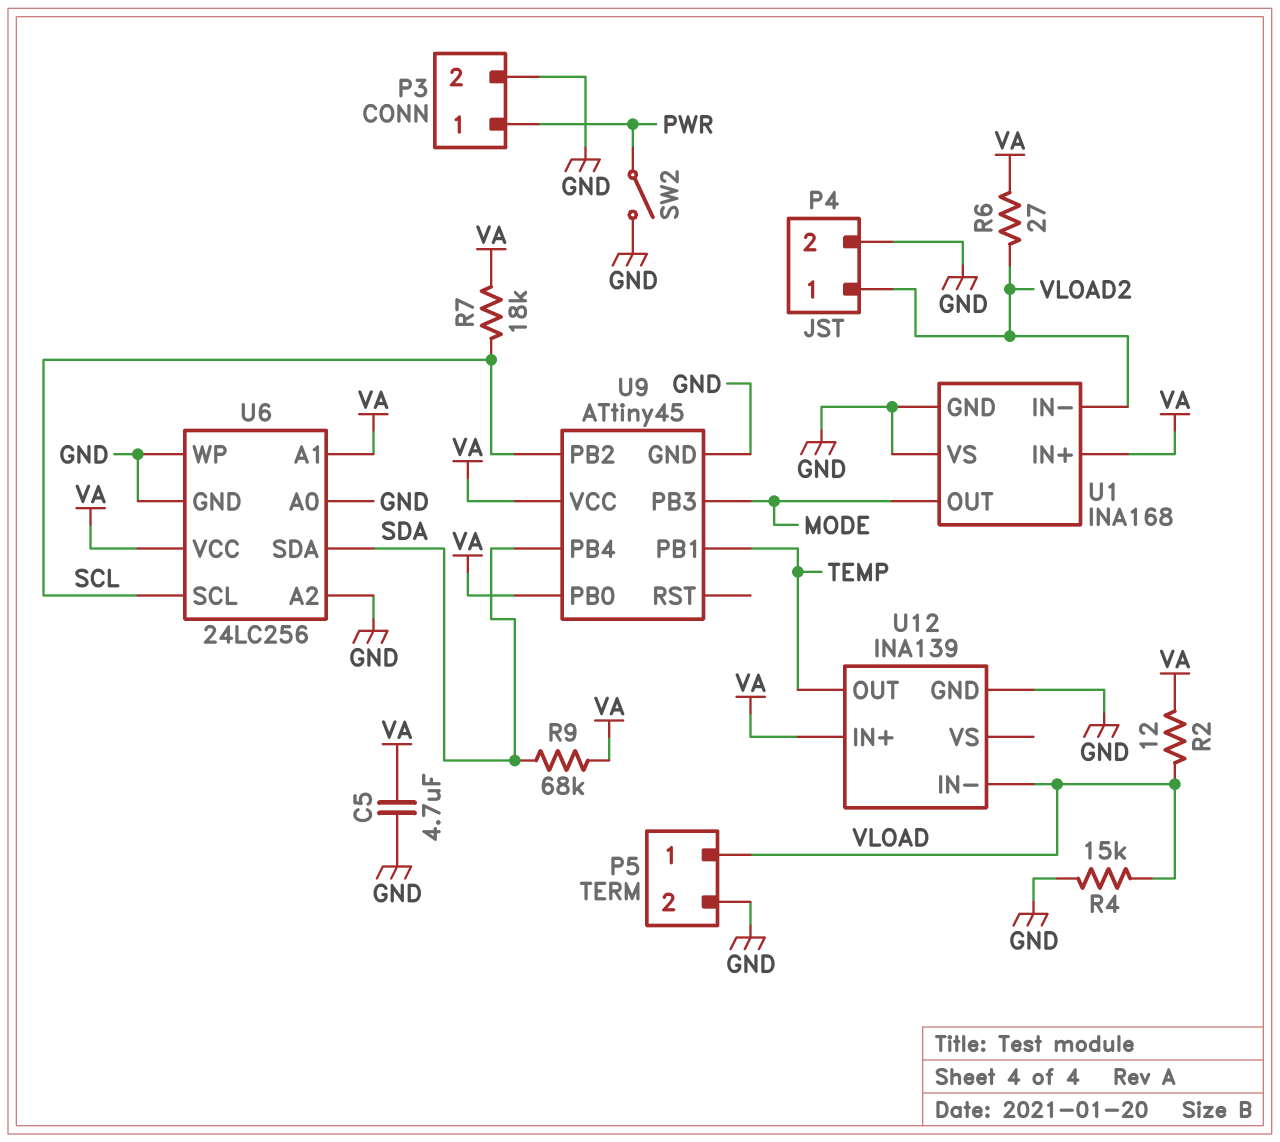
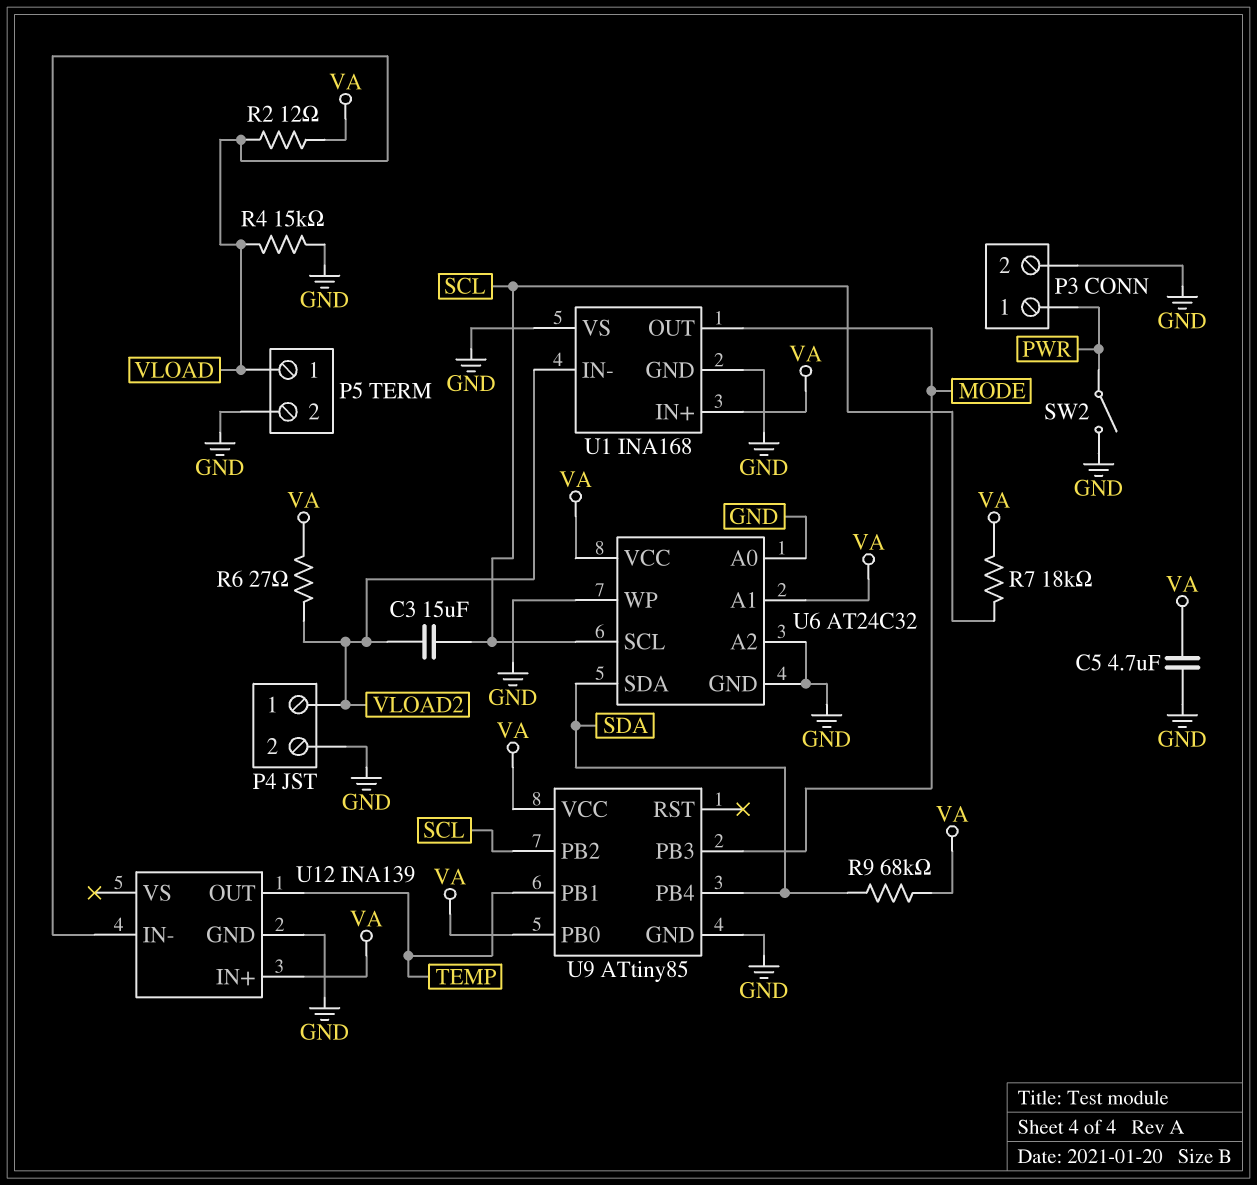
C3: none -> 15uF (SCL, VLOAD2)
U6: 24LC256 -> AT24C32
U9: ATtiny45 -> ATtiny85

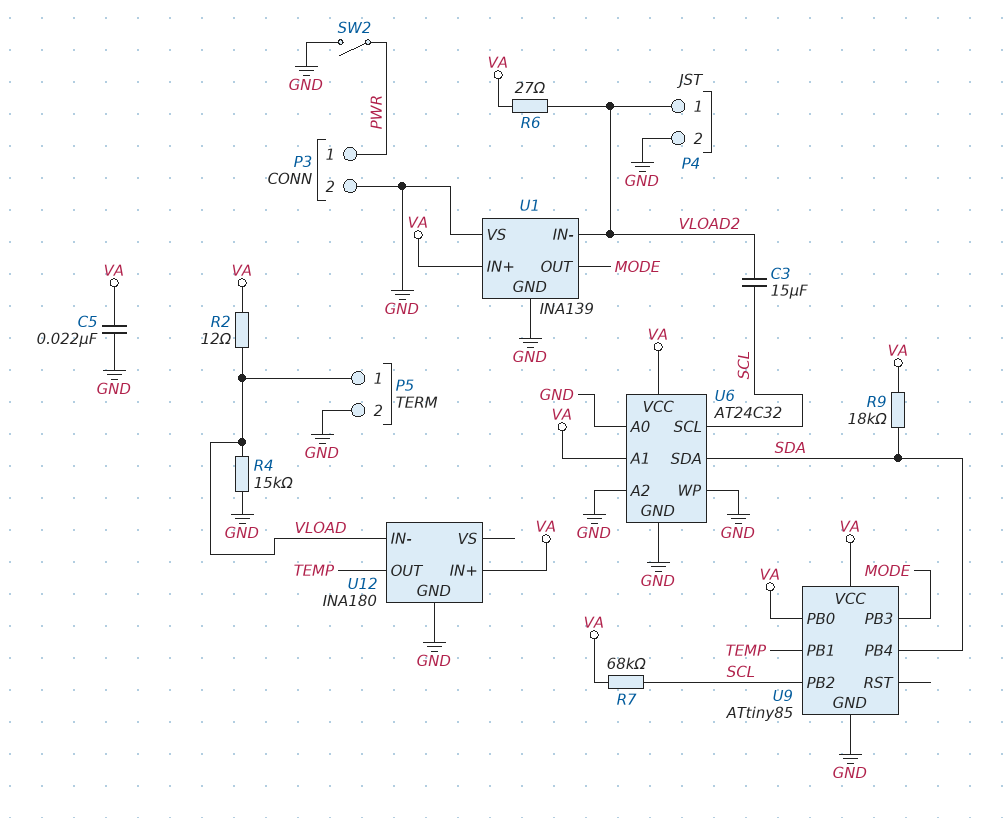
C5: 4.7uF (GND, VA) -> 22nF (GND, VA)
R7: 18k (SCL, VA) -> 68k (SCL, VA)
R9: 68k (SDA, VA) -> 18k (SDA, VA)
U1: INA168 -> INA139
U12: INA139 -> INA180

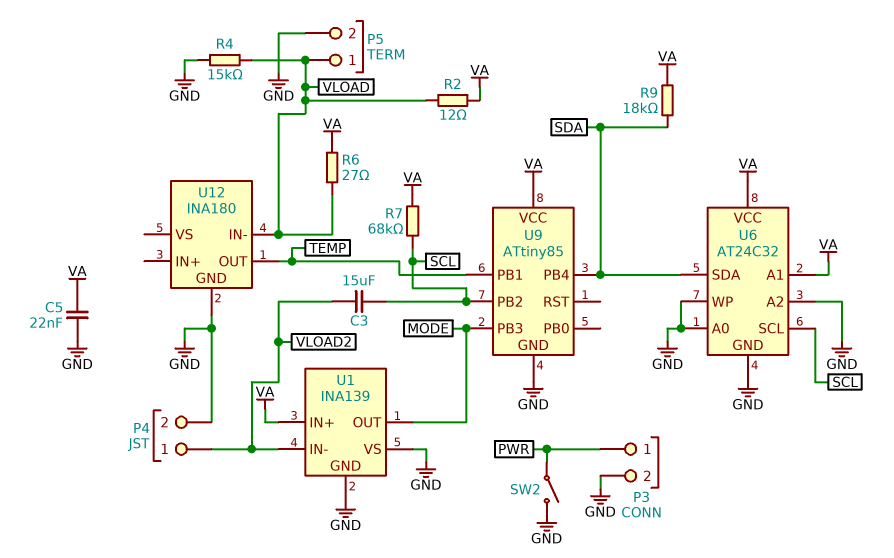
R6: 27 (VA, VLOAD2) -> 27 (VA, VLOAD)
U9 pin PB0: VA -> none
U12 pin IN+: VA -> none

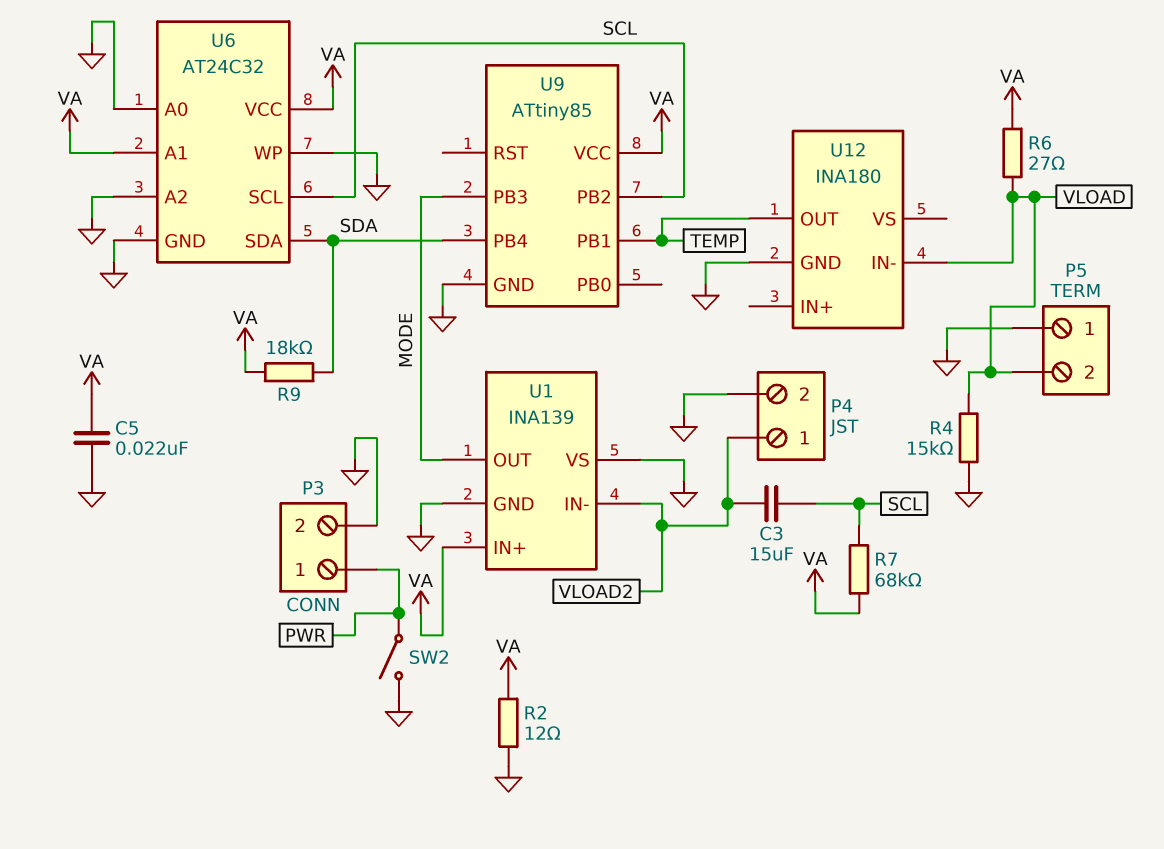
P5 pin 1: VLOAD -> GND
P5 pin 2: GND -> VLOAD
R2: 12 (VA, VLOAD) -> 12 (GND, VA)

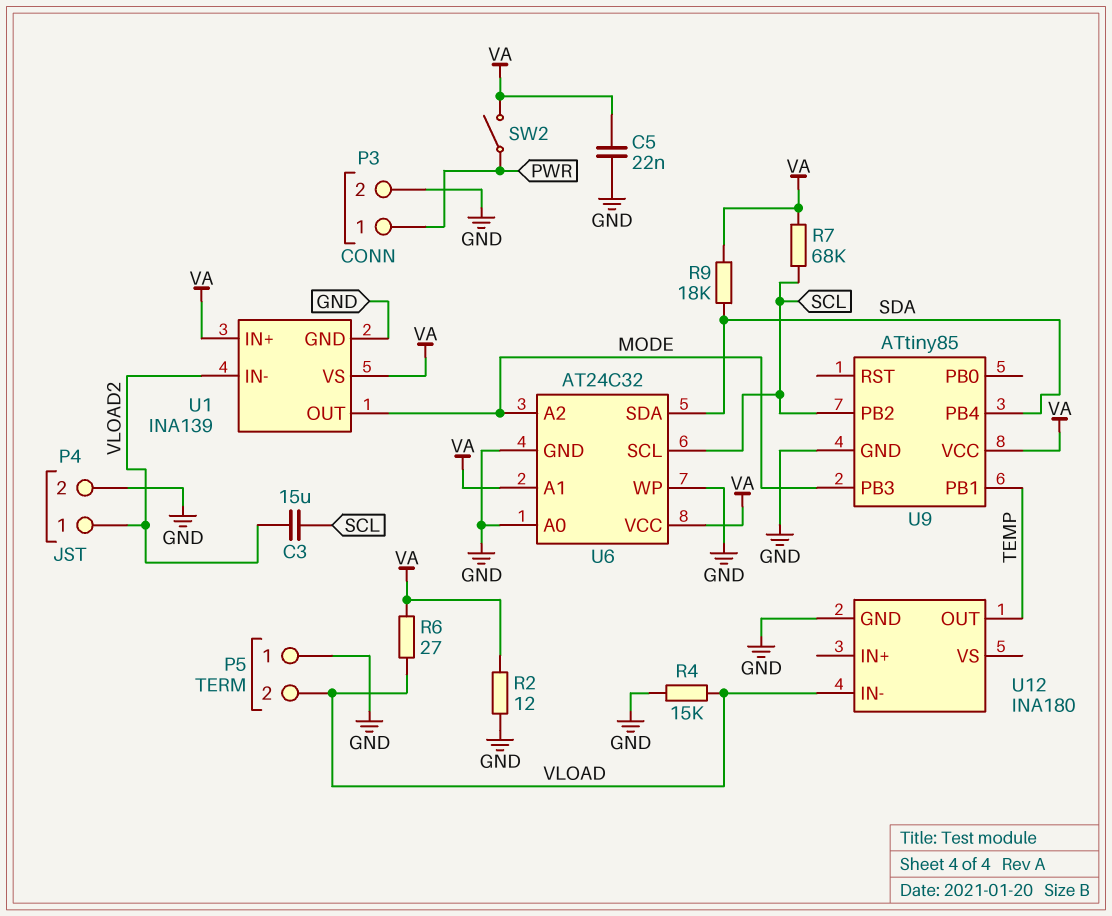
SW2: switch (GND, PWR) -> switch (PWR, VA)
U1 pin VS: GND -> VA
U6 pin A2: GND -> MODE

